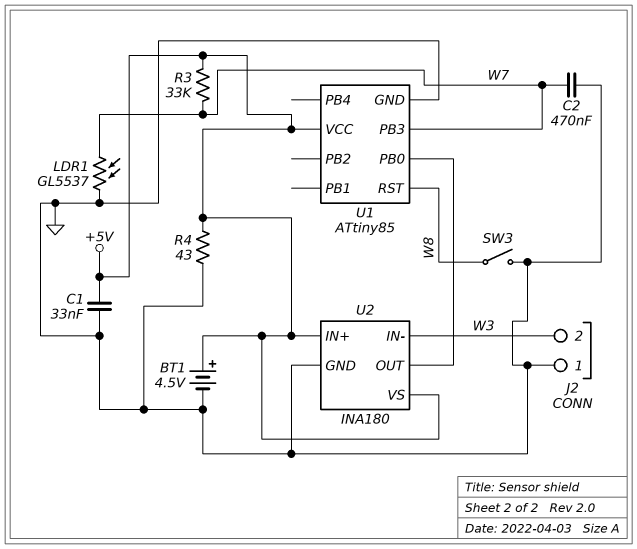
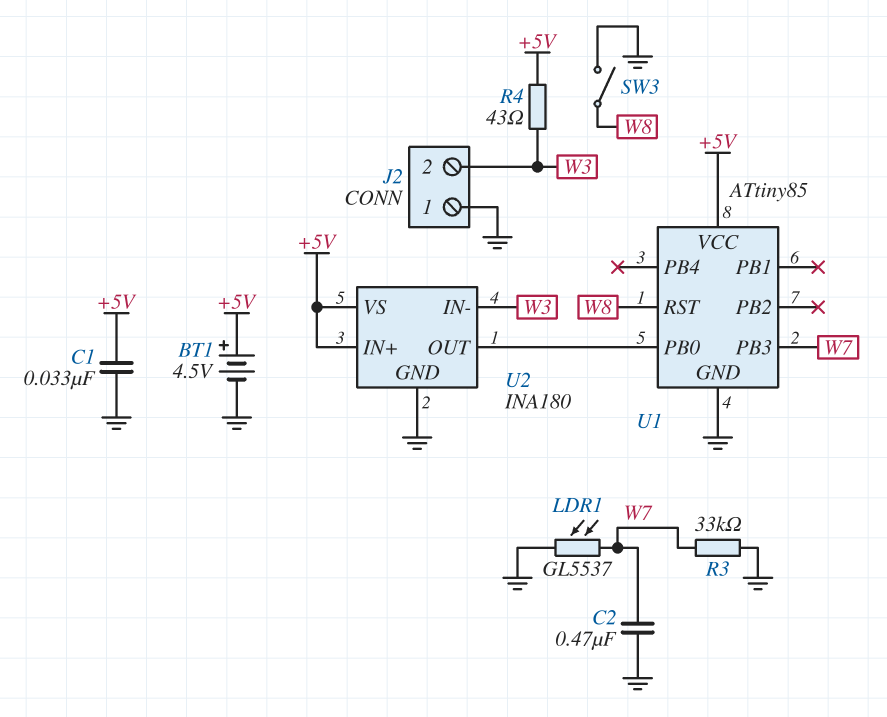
R3: 33k (+5V, W7) -> 33k (GND, W7)
R4: 43 (+5V, GND) -> 43 (+5V, W3)

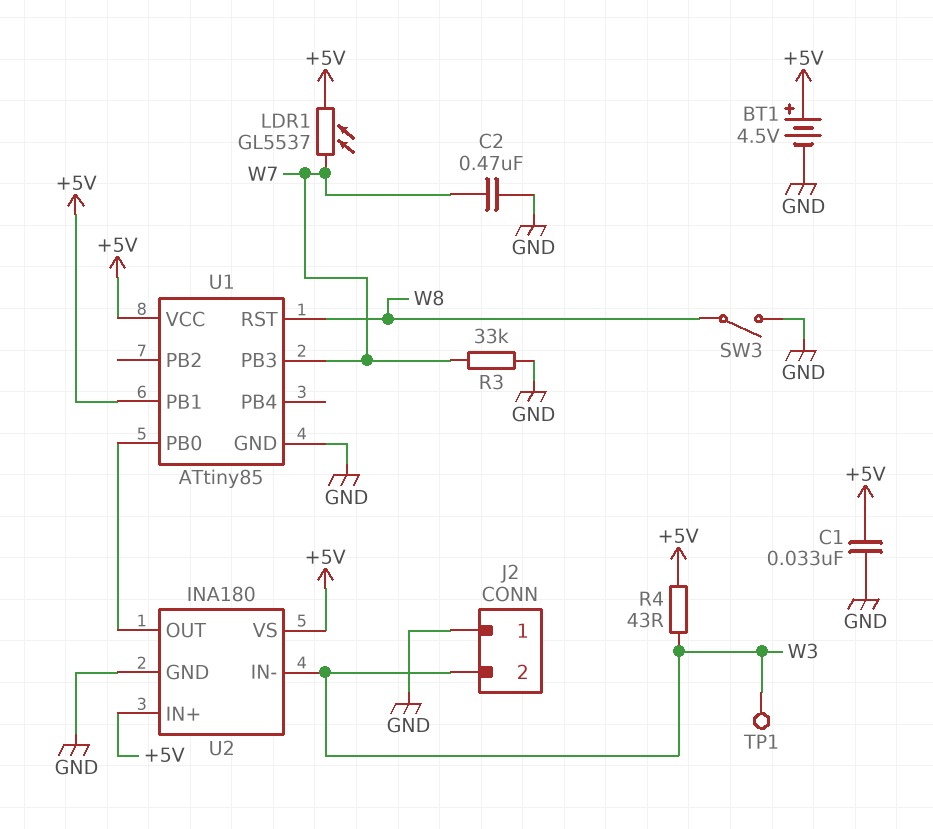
LDR1: GL5537 (GND, W7) -> GL5537 (+5V, W7)
TP1: none -> test point (W3)
U1 pin PB1: none -> +5V

